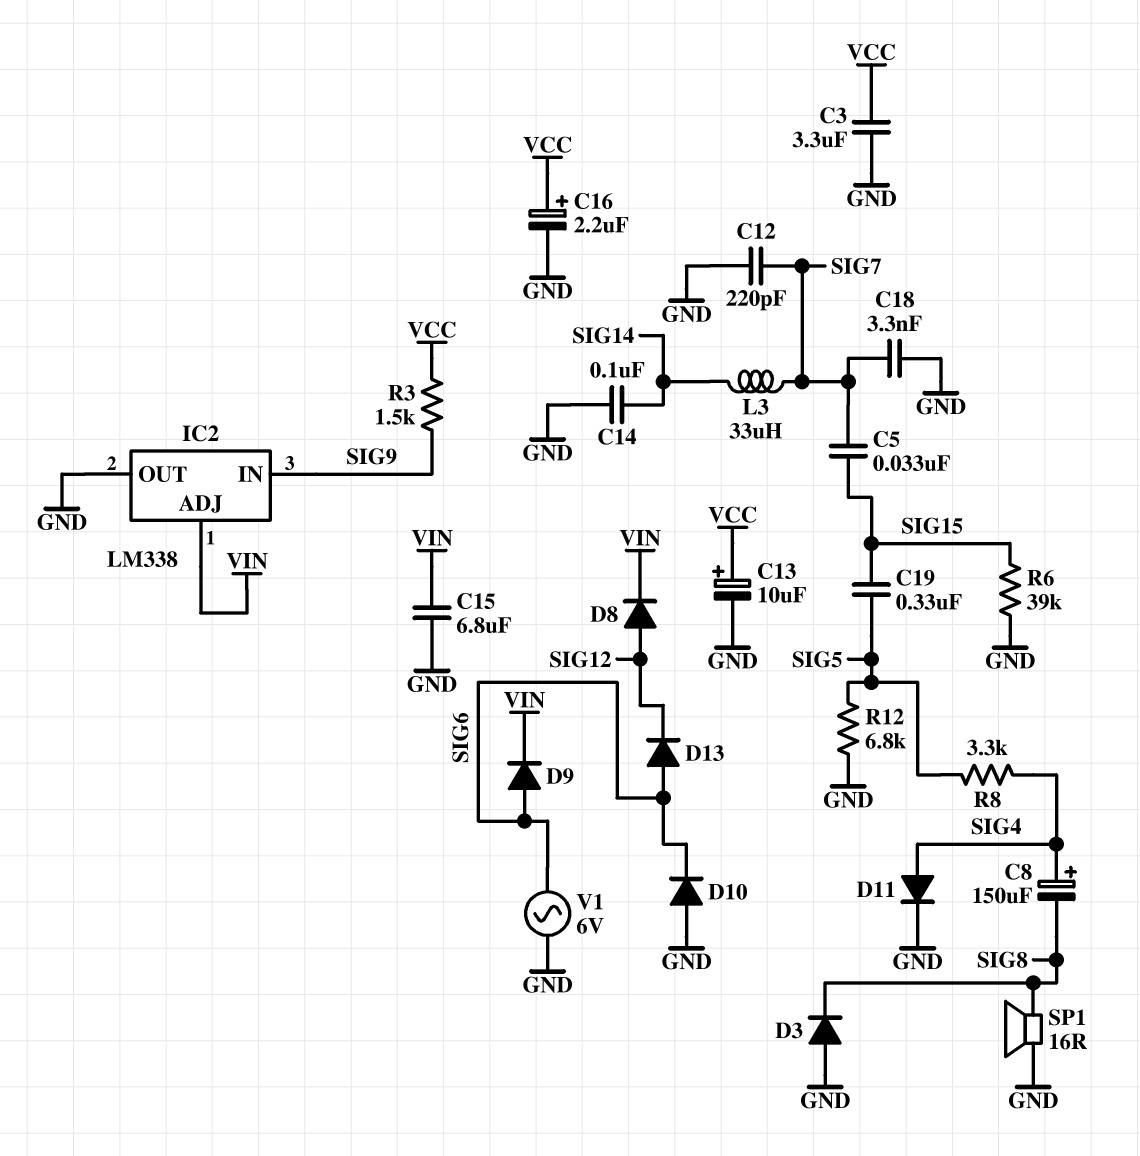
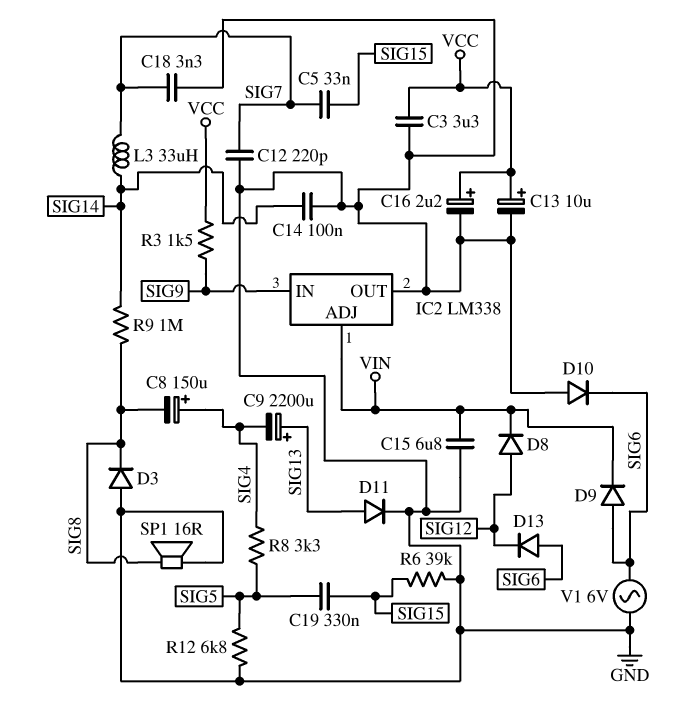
C9: none -> 2200uF (plus SIG13, minus SIG4)
D11: diode (A SIG4, K GND) -> diode (A SIG13, K GND)
R9: none -> 1M (SIG8, SIG14)

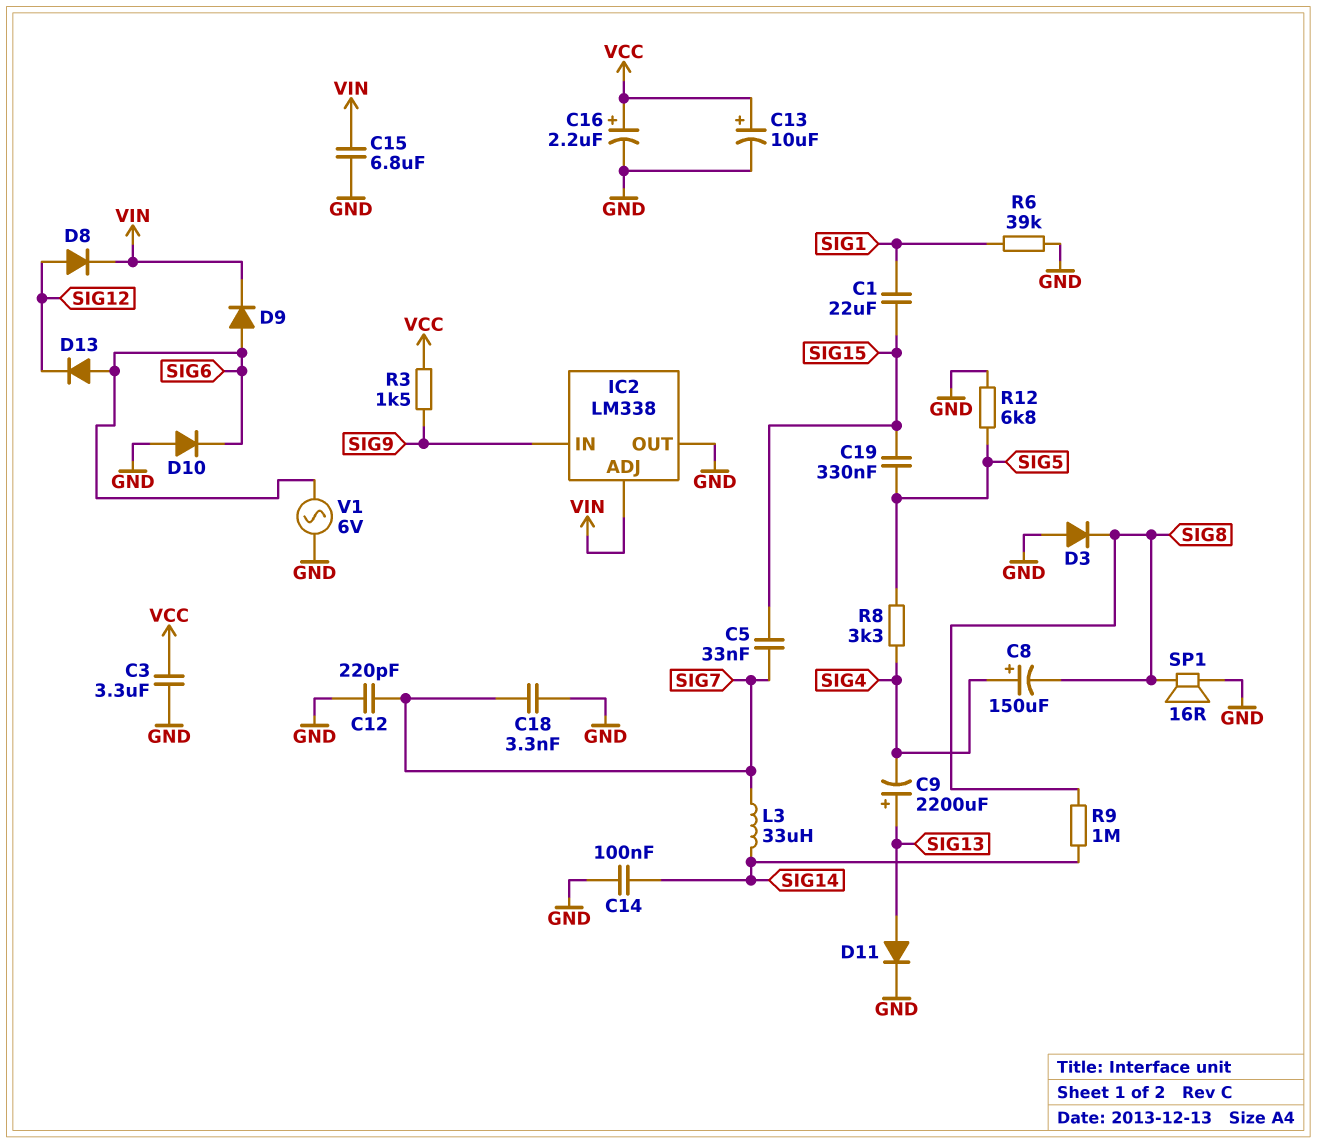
C1: none -> 22uF (SIG1, SIG15)
R6: 39k (GND, SIG15) -> 39k (GND, SIG1)

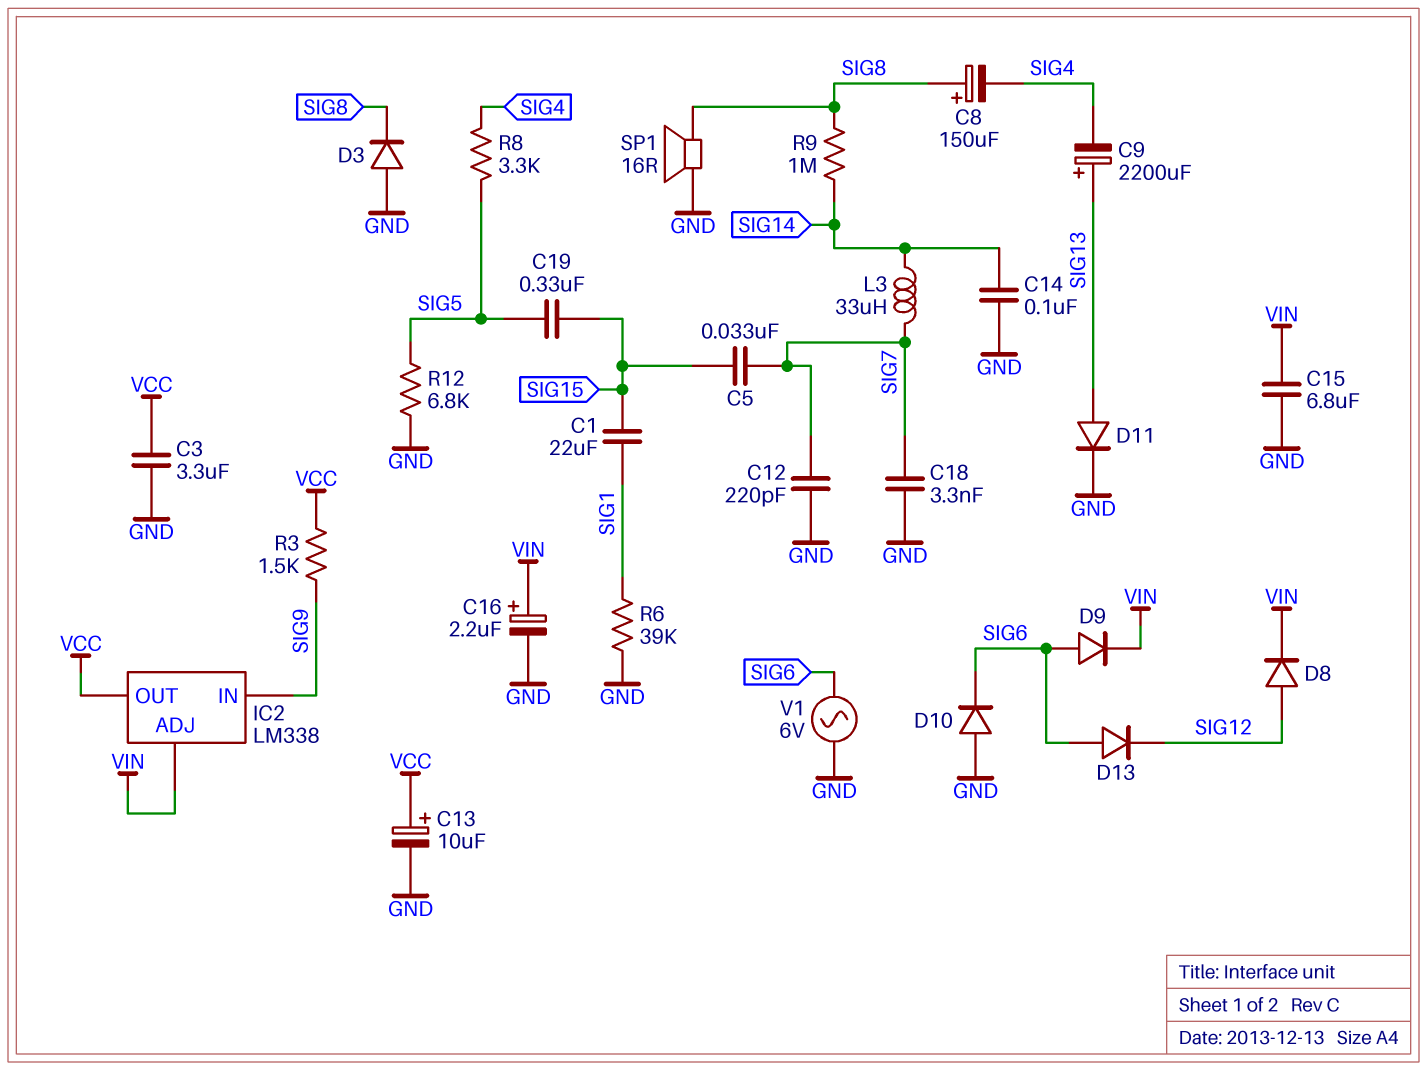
C8: 150uF (plus SIG4, minus SIG8) -> 150uF (plus SIG8, minus SIG4)
C16: 2.2uF (plus VCC, minus GND) -> 2.2uF (plus VIN, minus GND)
IC2 pin OUT: GND -> VCC

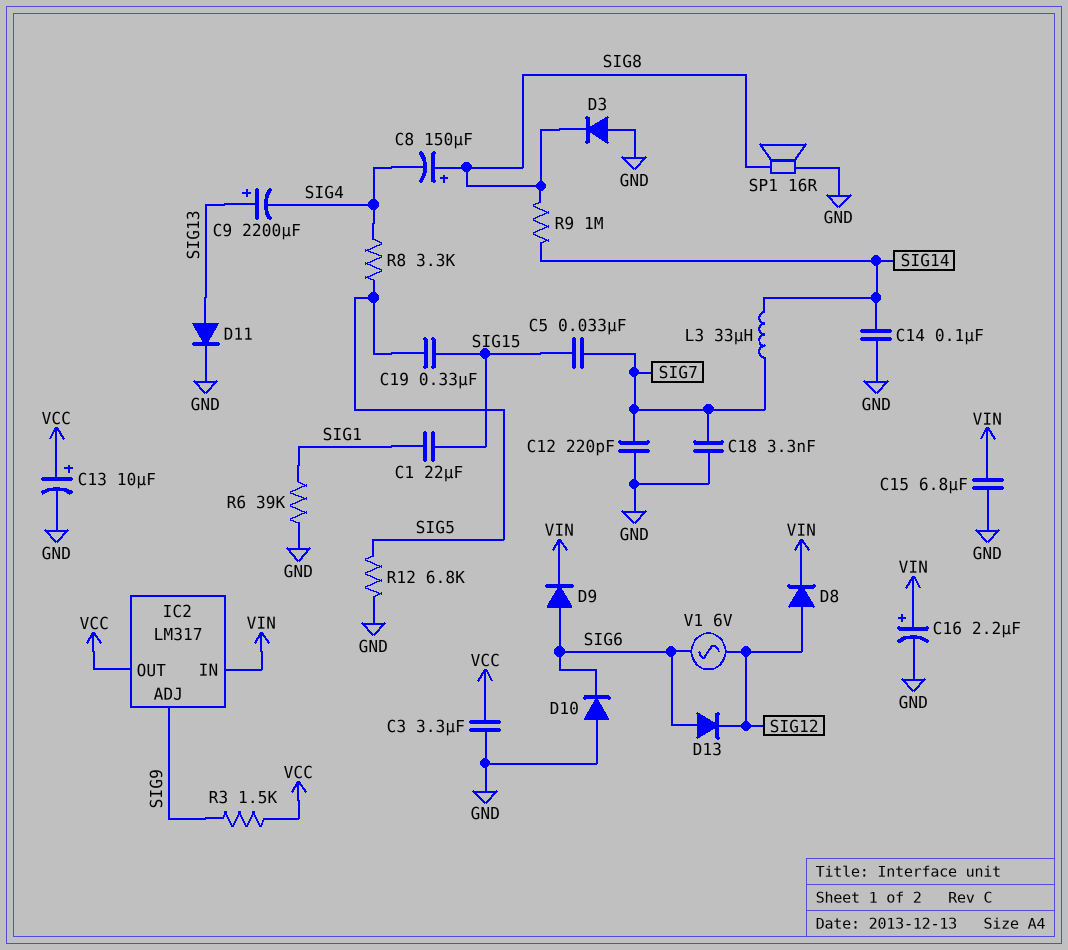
IC2: LM338 -> LM317
IC2 pin ADJ: VIN -> SIG9
IC2 pin IN: SIG9 -> VIN
V1: AC 6V (GND, SIG6) -> AC 6V (SIG6, SIG12)

